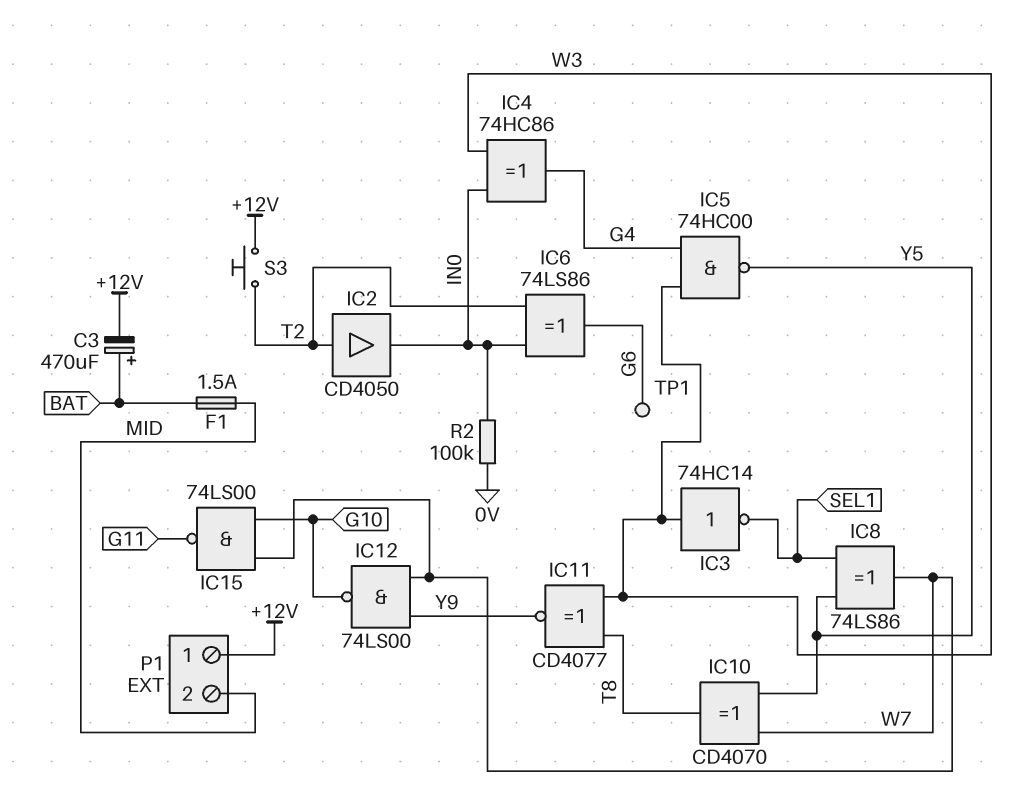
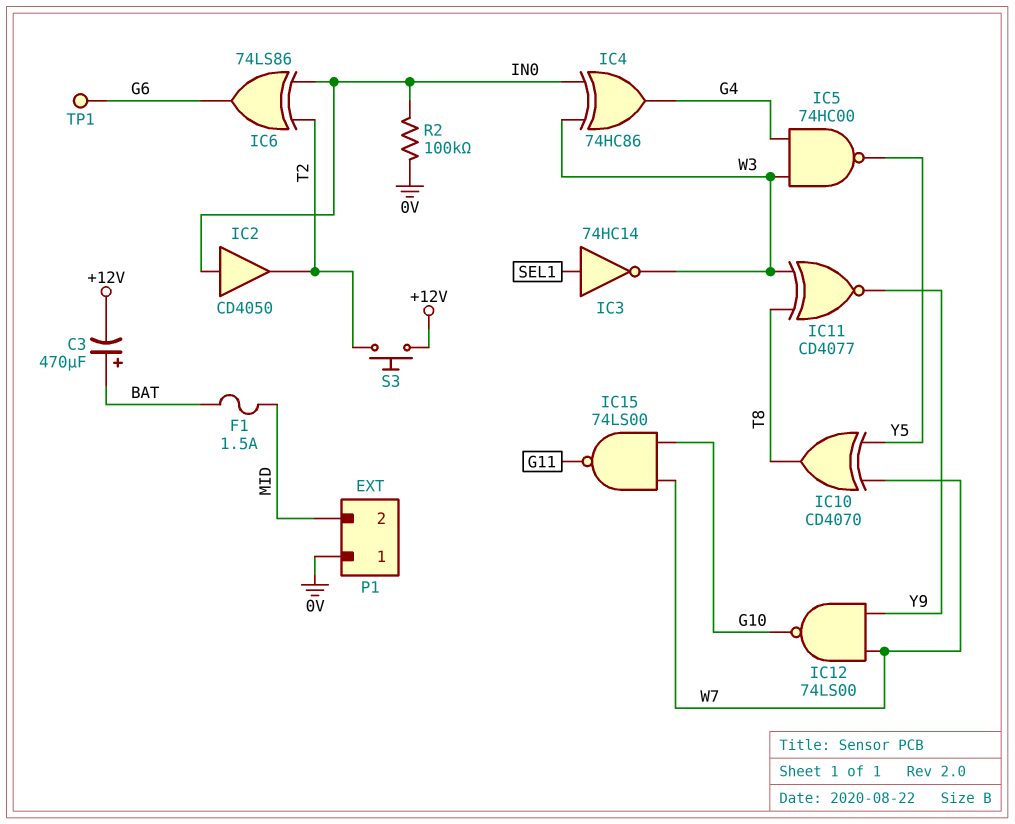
IC2: buffer CD4050 (in T2, out IN0) -> buffer CD4050 (in IN0, out T2)
IC3: NOT 74HC14 (in W3, out SEL1) -> NOT 74HC14 (in SEL1, out W3)
IC8: XOR 74LS86 (in SEL1, in Y5, out W7) -> none
P1 pin 1: +12V -> 0V

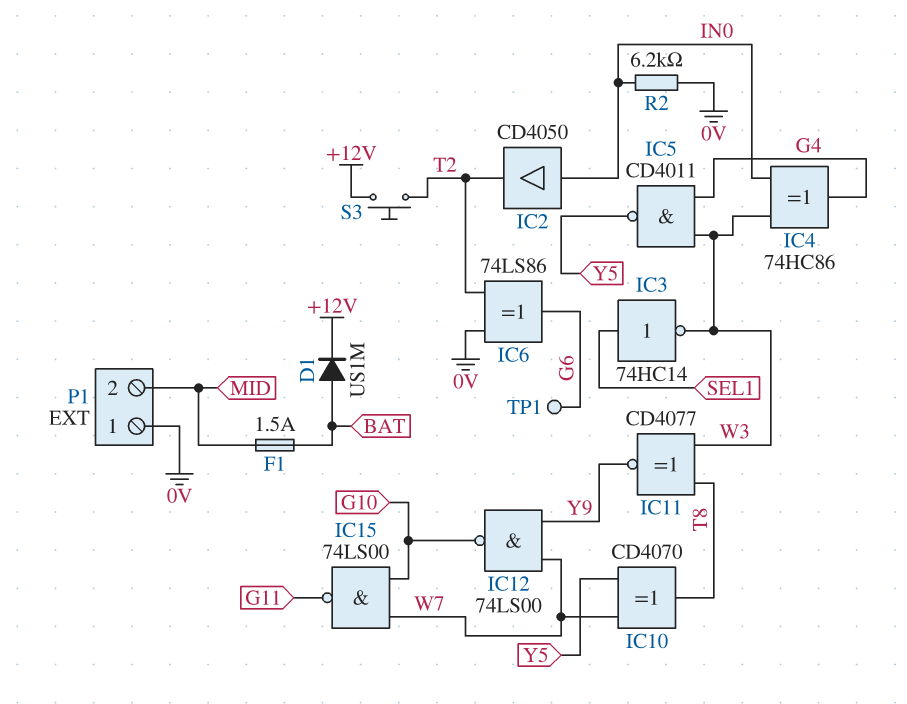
C3: 470uF (plus BAT, minus +12V) -> none
D1: none -> diode US1M (A BAT, K +12V)
IC5: NAND 74HC00 (in G4, in W3, out Y5) -> NAND CD4011 (in G4, in W3, out Y5)
IC6: XOR 74LS86 (in IN0, in T2, out G6) -> XOR 74LS86 (in 0V, in T2, out G6)
R2: 100k (0V, IN0) -> 6.2k (0V, IN0)

